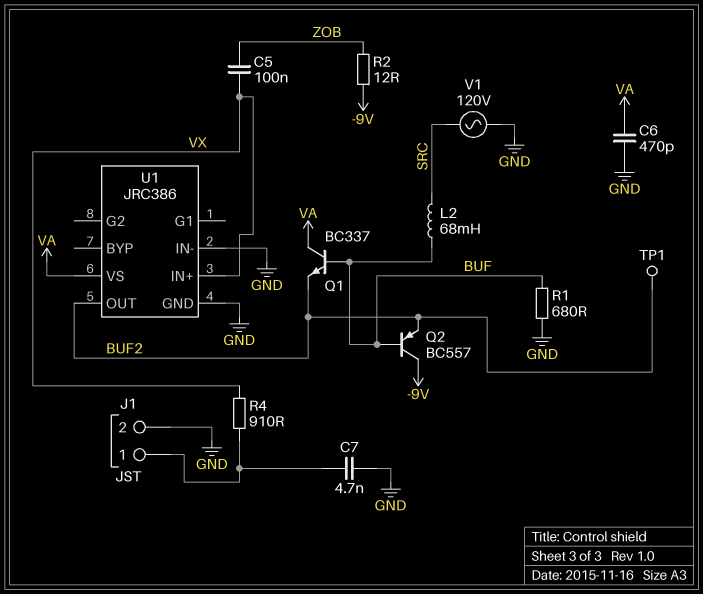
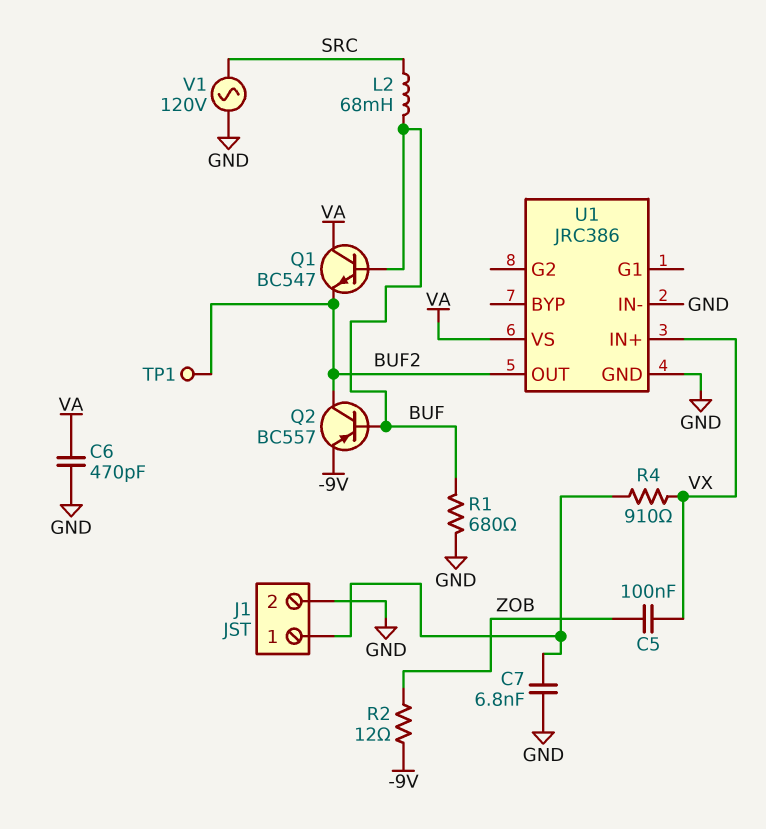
C7: 4.7nF (GND, J1/1) -> 6.8nF (GND, J1/1)
Q1: NPN BC337 (B BUF, C VA, E BUF2) -> NPN BC547 (B BUF, C VA, E BUF2)
Q2: PNP BC557 (B BUF, C -9V, E BUF2) -> PNP BC557 (B BUF, C BUF2, E -9V)

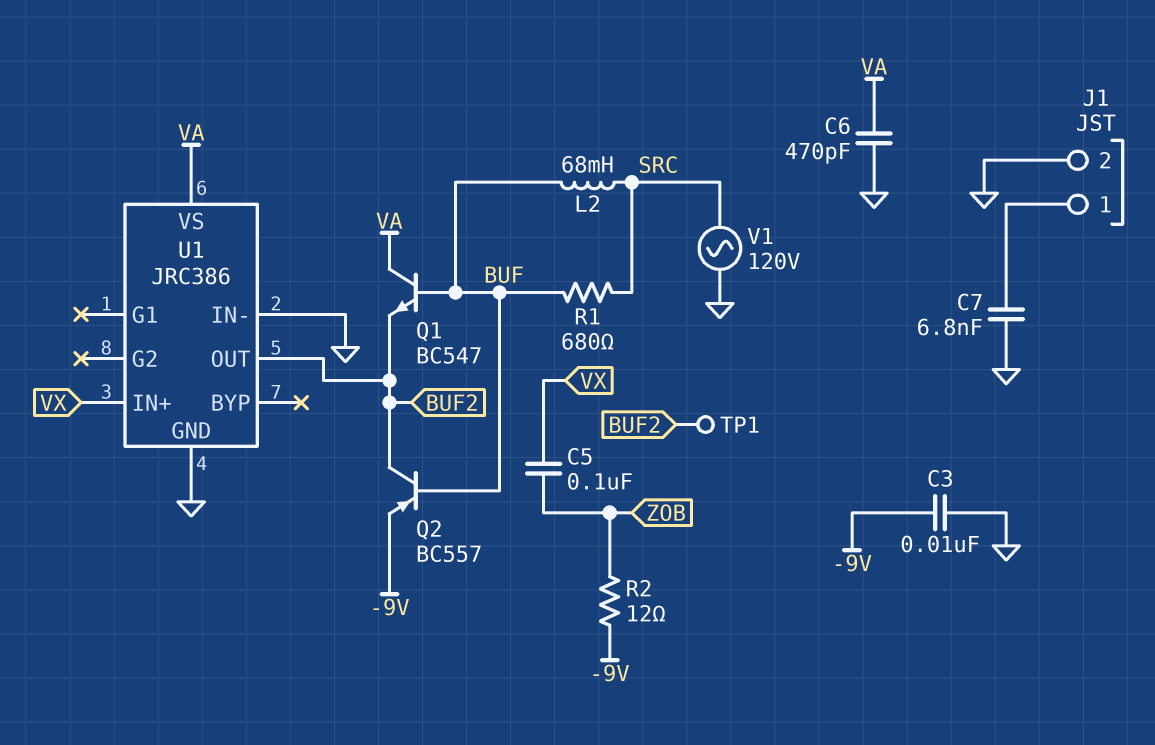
C3: none -> 10nF (-9V, GND)
R1: 680 (BUF, GND) -> 680 (BUF, SRC)
R4: 910 (J1/1, VX) -> none

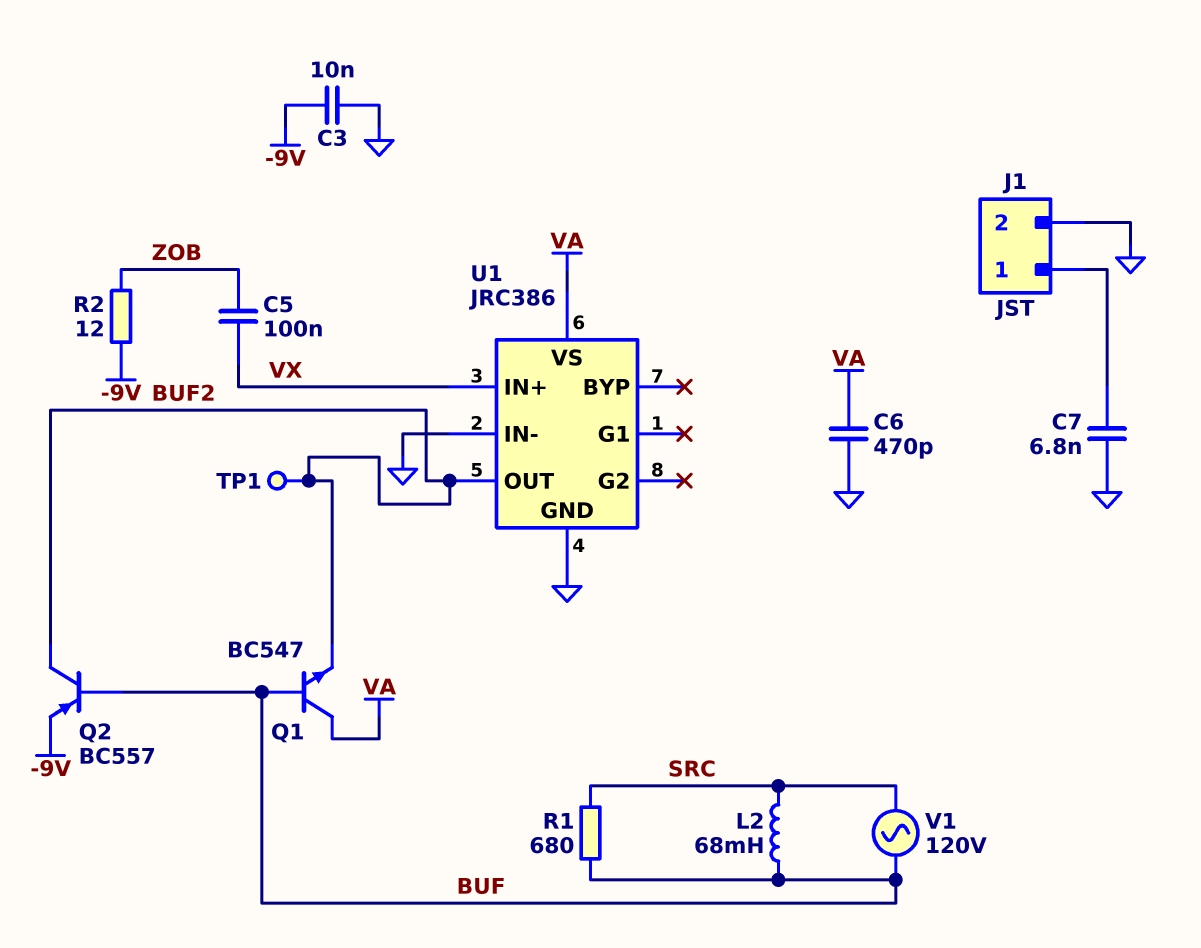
V1: AC 120V (GND, SRC) -> AC 120V (BUF, SRC)

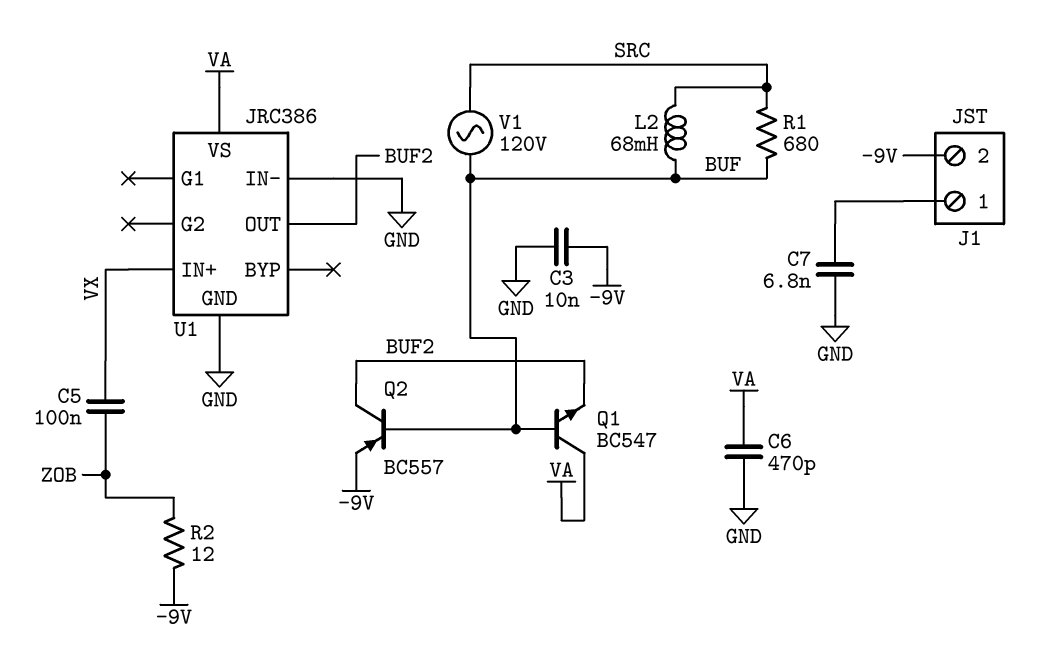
J1 pin 2: GND -> -9V
TP1: test point (BUF2) -> none

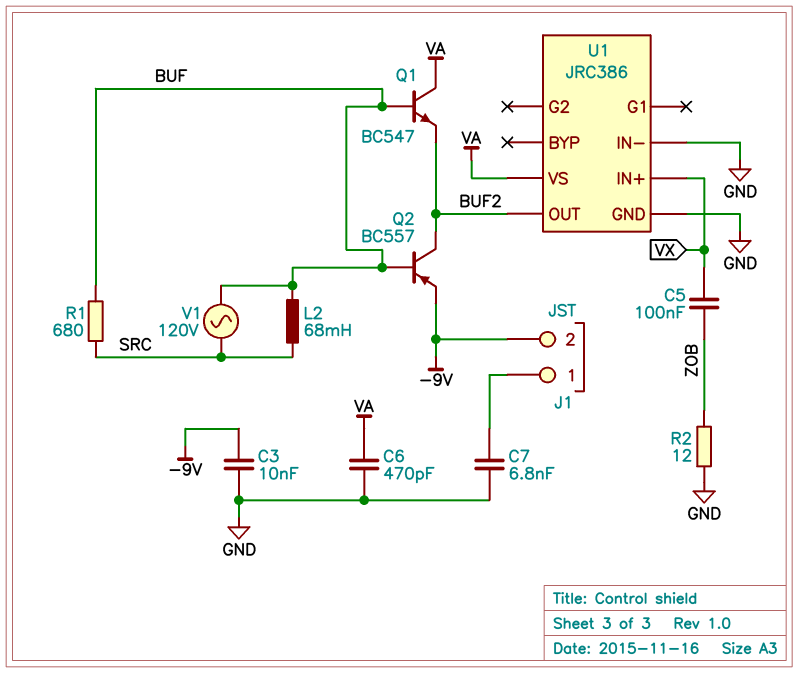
R2: 12 (-9V, ZOB) -> 12 (GND, ZOB)

